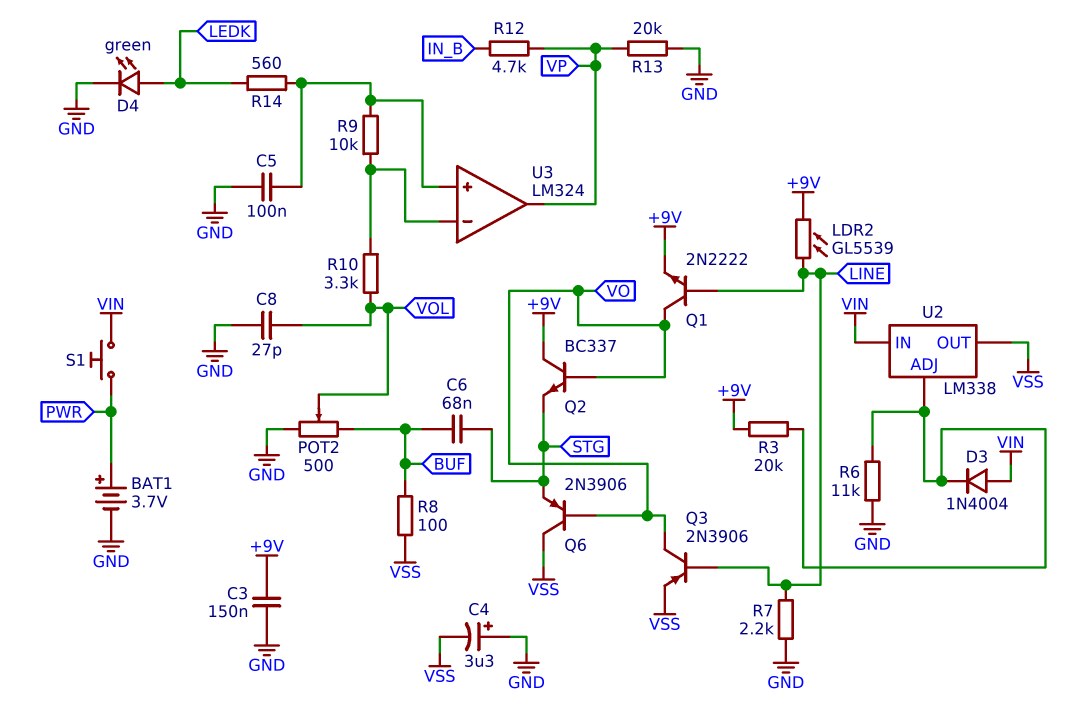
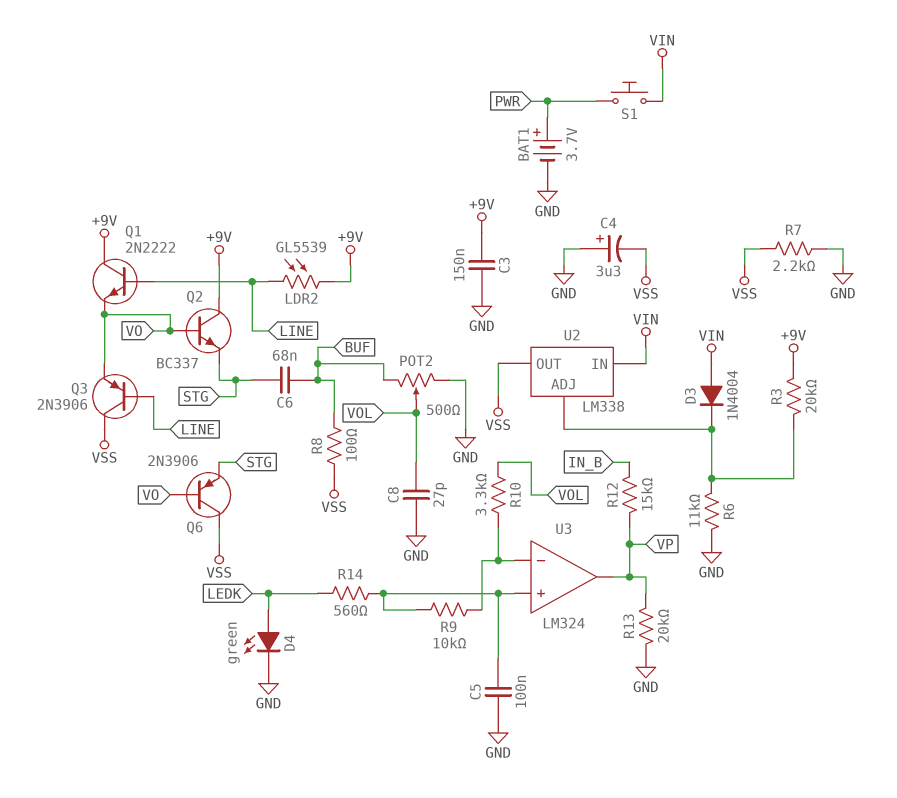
Q1: NPN 2N2222 (B LINE, C VO, E +9V) -> NPN 2N2222 (B LINE, C +9V, E VO)
Q3: PNP 2N3906 (B LINE, C VO, E VSS) -> PNP 2N3906 (B LINE, C VSS, E VO)
R7: 2.2k (GND, LINE) -> 2.2k (GND, VSS)
R12: 4.7k (IN_B, VP) -> 15k (IN_B, VP)

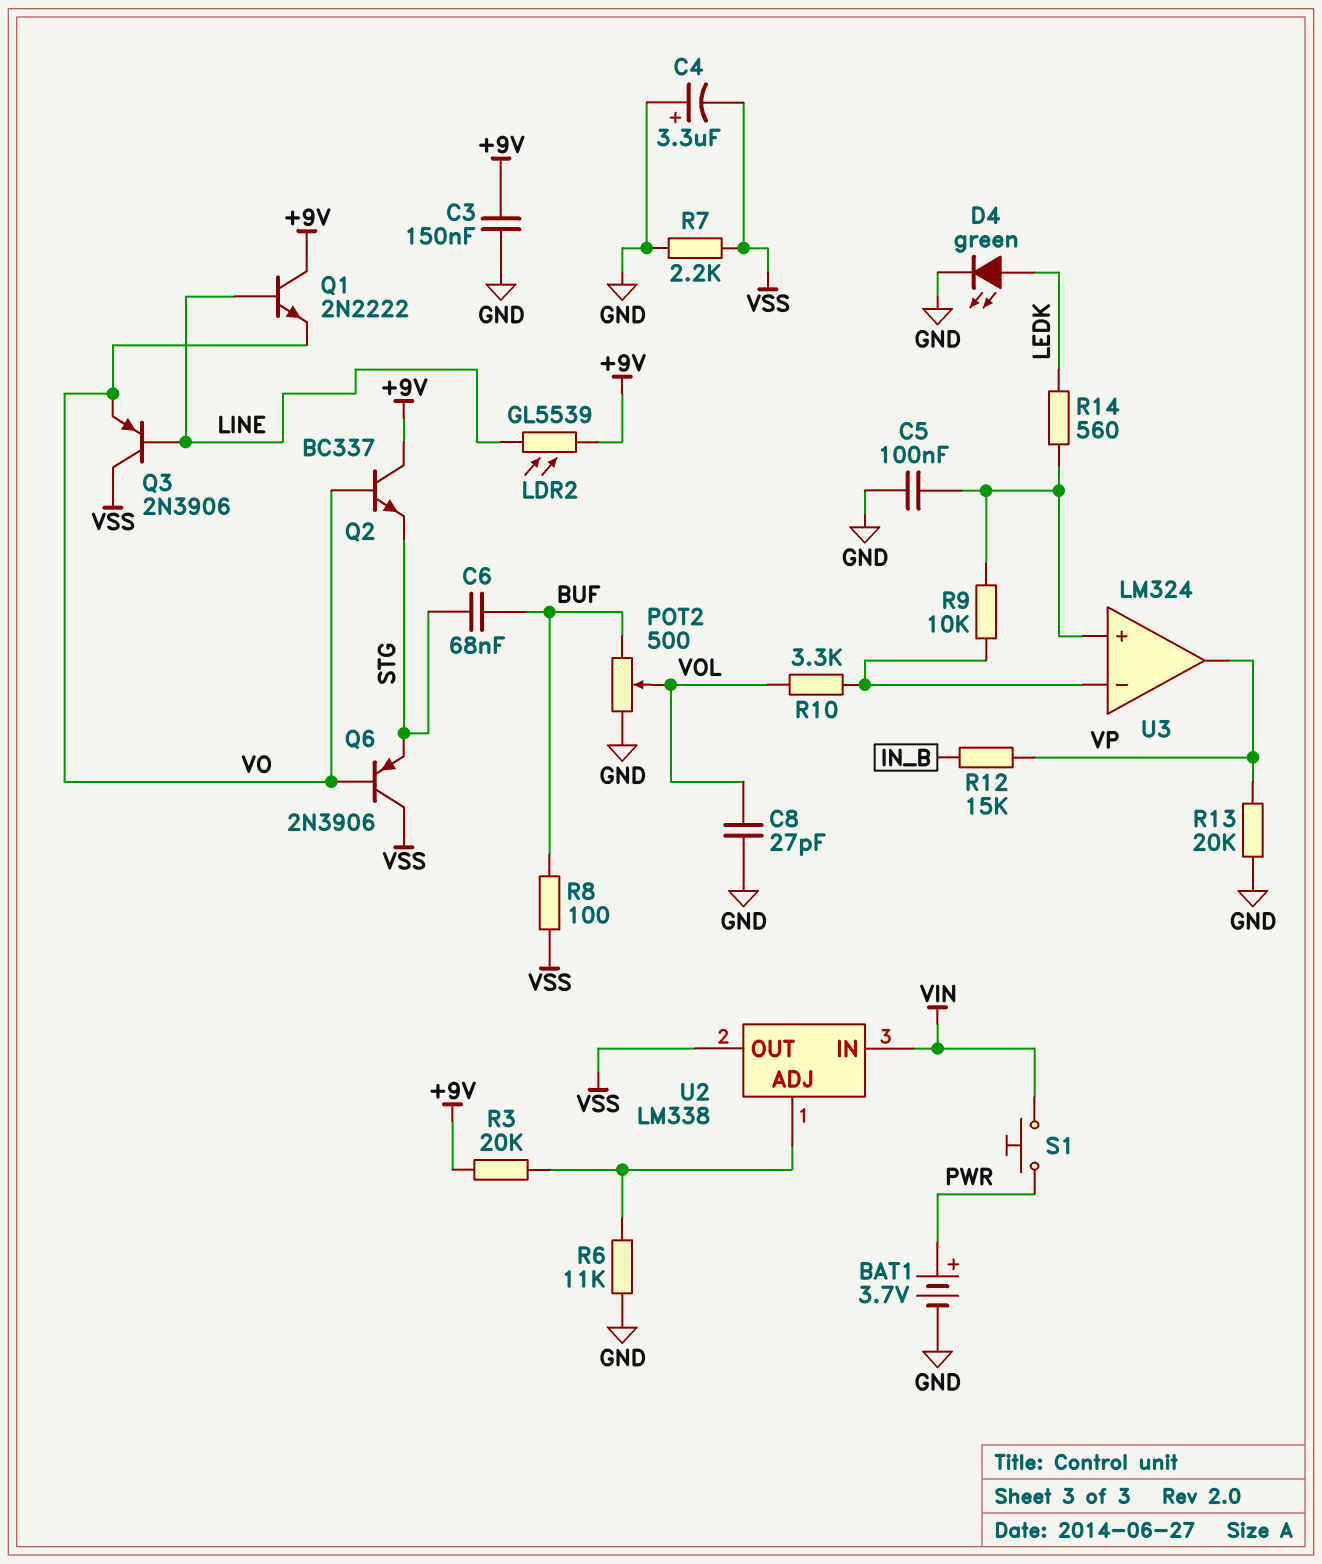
D3: diode 1N4004 (A VIN, K U2/ADJ) -> none

